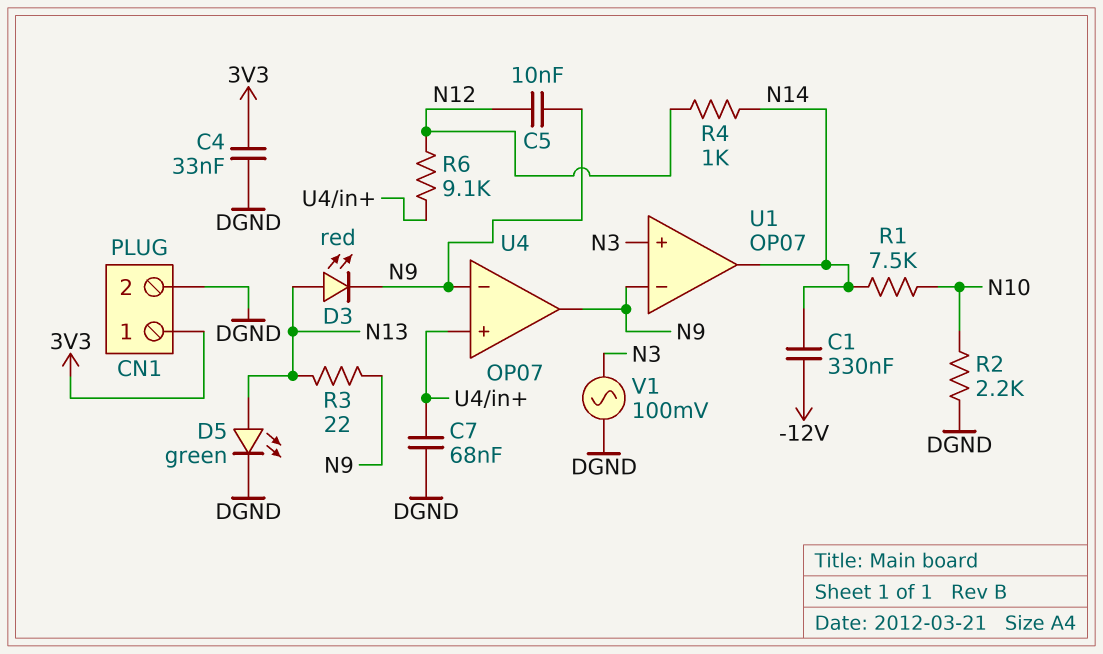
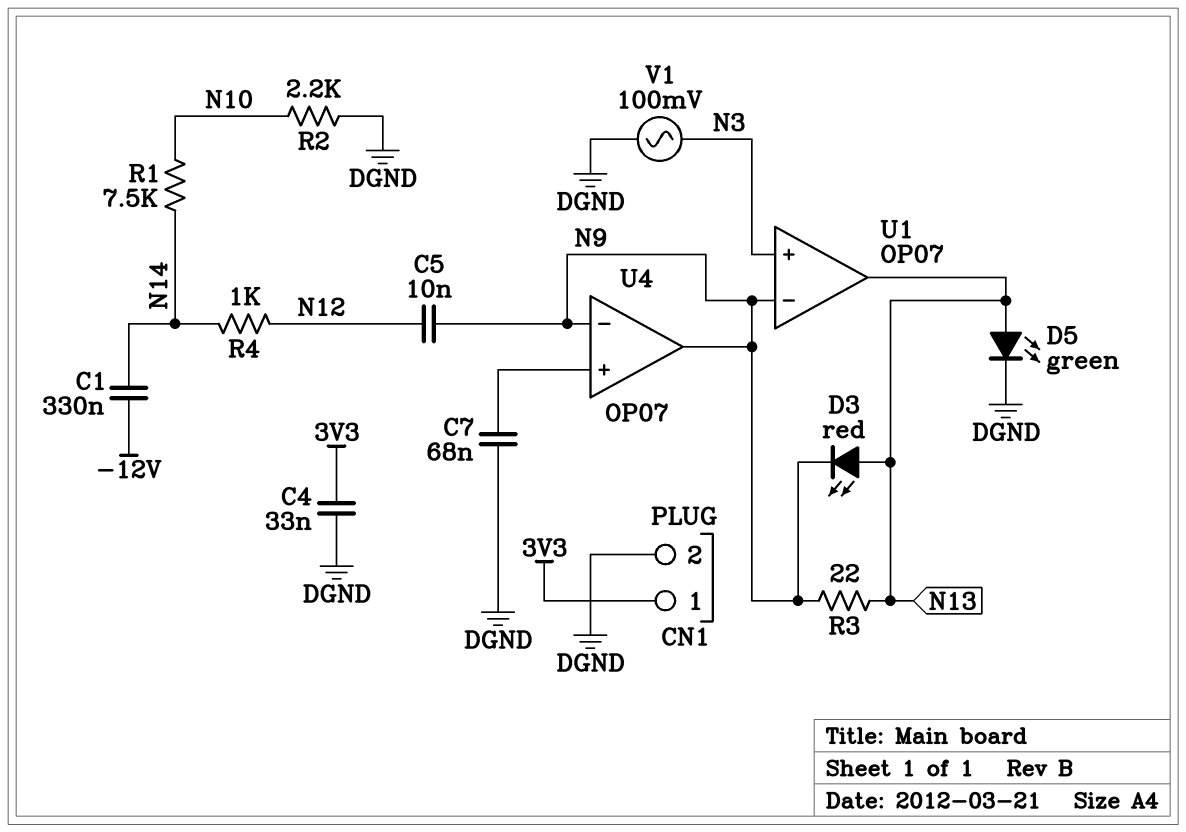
R6: 9.1k (N12, U4/in+) -> none
U1 pin out: N14 -> N13

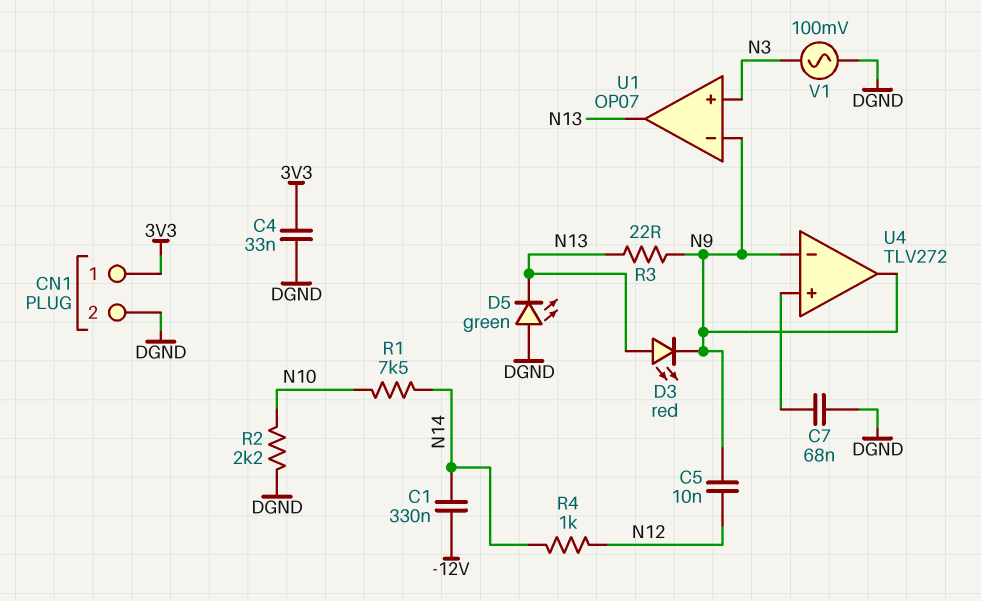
D5: LED green (A N13, K DGND) -> LED green (A DGND, K N13)
U4: OP07 -> TLV272

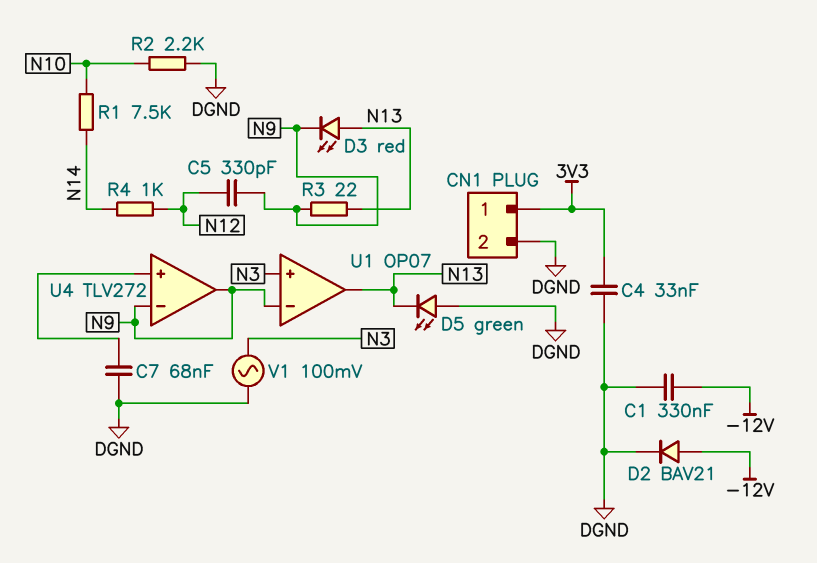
C1: 330nF (-12V, N14) -> 330nF (-12V, DGND)
C5: 10nF (N9, N12) -> 330pF (N9, N12)
D2: none -> diode BAV21 (A -12V, K DGND)

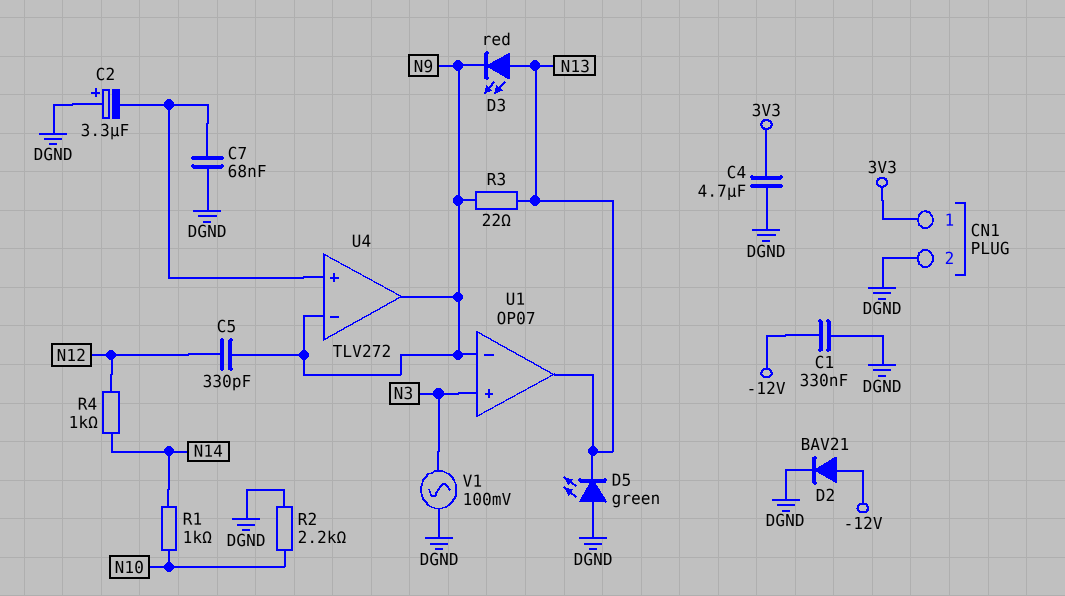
C2: none -> 3.3uF (plus DGND, minus U4/in+)
C4: 33nF (3V3, DGND) -> 4.7uF (3V3, DGND)
R1: 7.5k (N10, N14) -> 1k (N10, N14)

